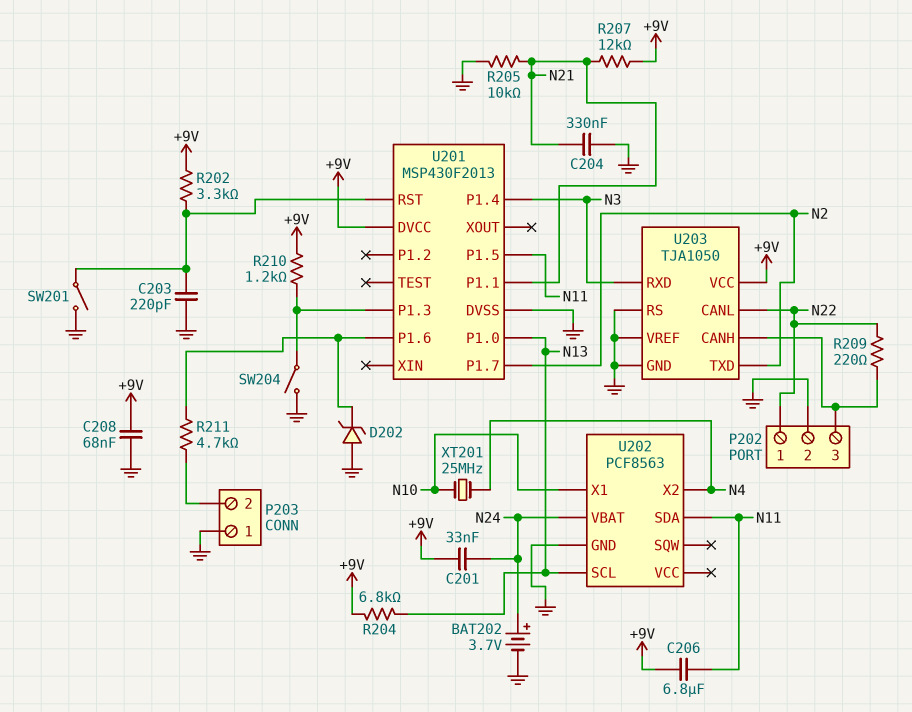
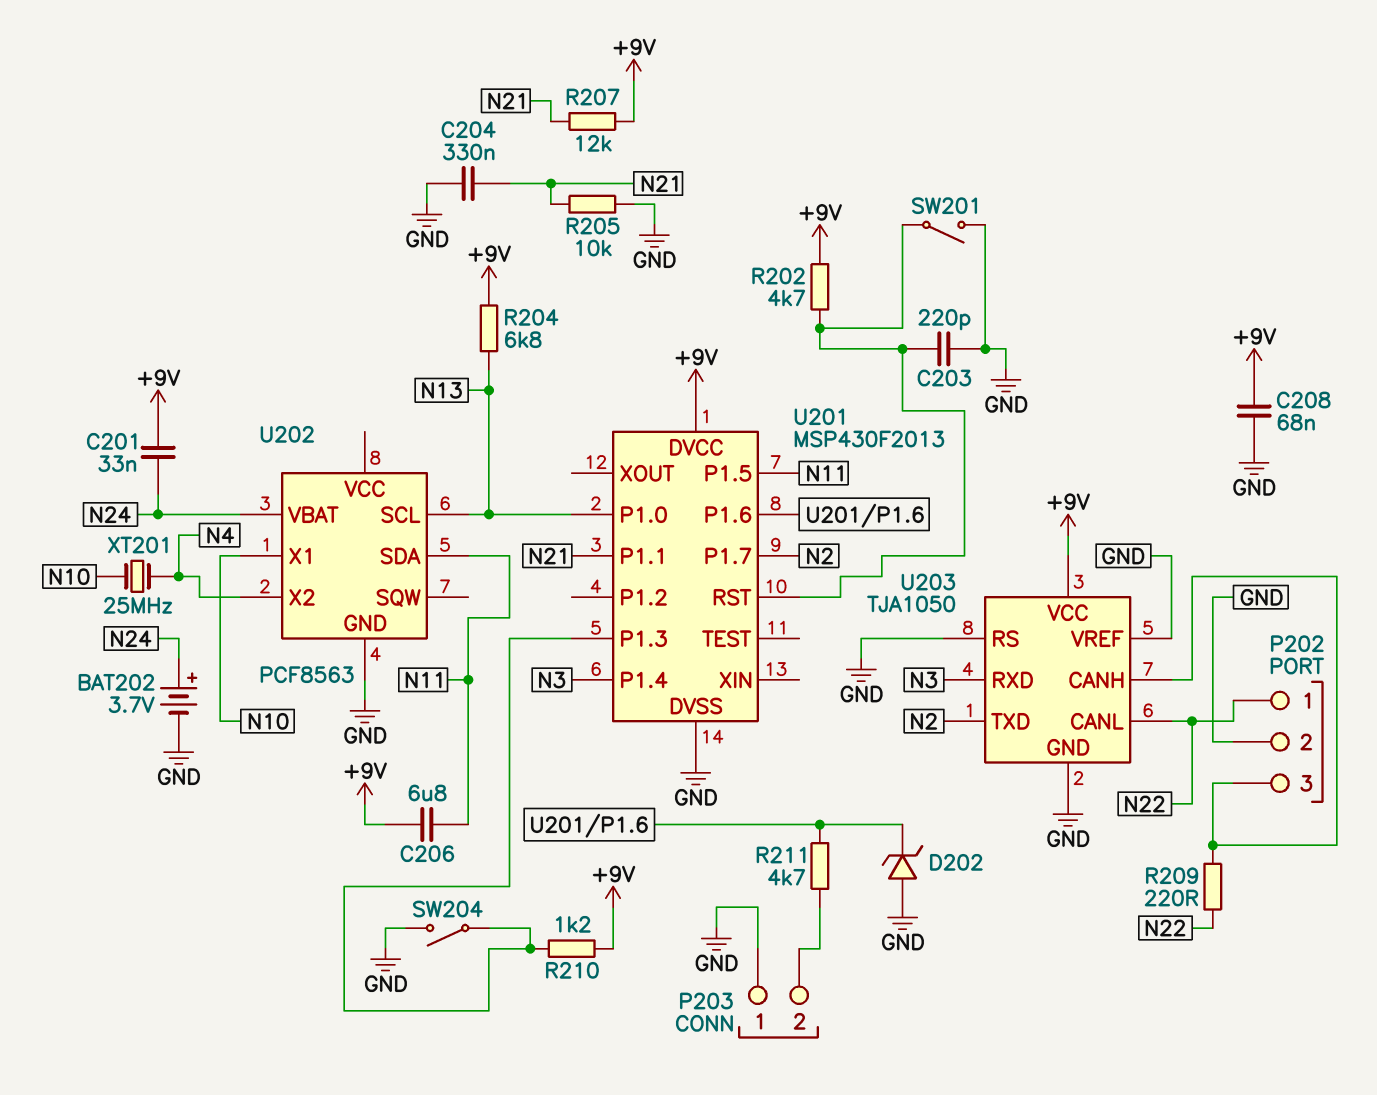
R202: 3.3k (+9V, U201/RST) -> 4.7k (+9V, U201/RST)

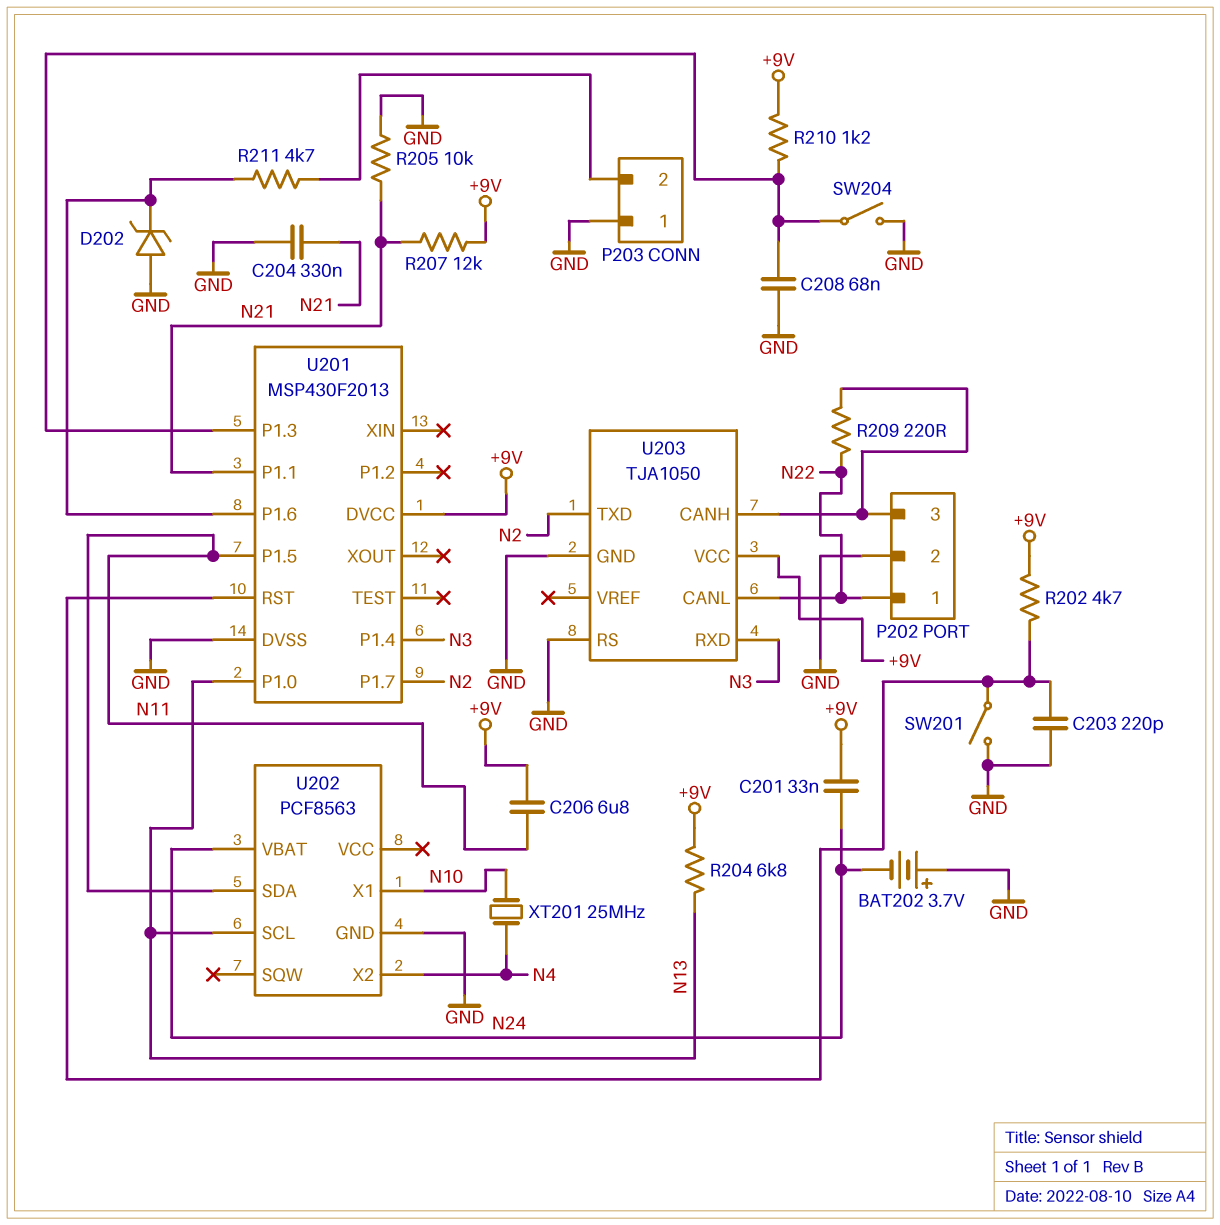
BAT202: 3.7V (plus N24, minus GND) -> 3.7V (plus GND, minus N24)
C208: 68nF (+9V, GND) -> 68nF (GND, U201/P1.3)
U203 pin VREF: GND -> none

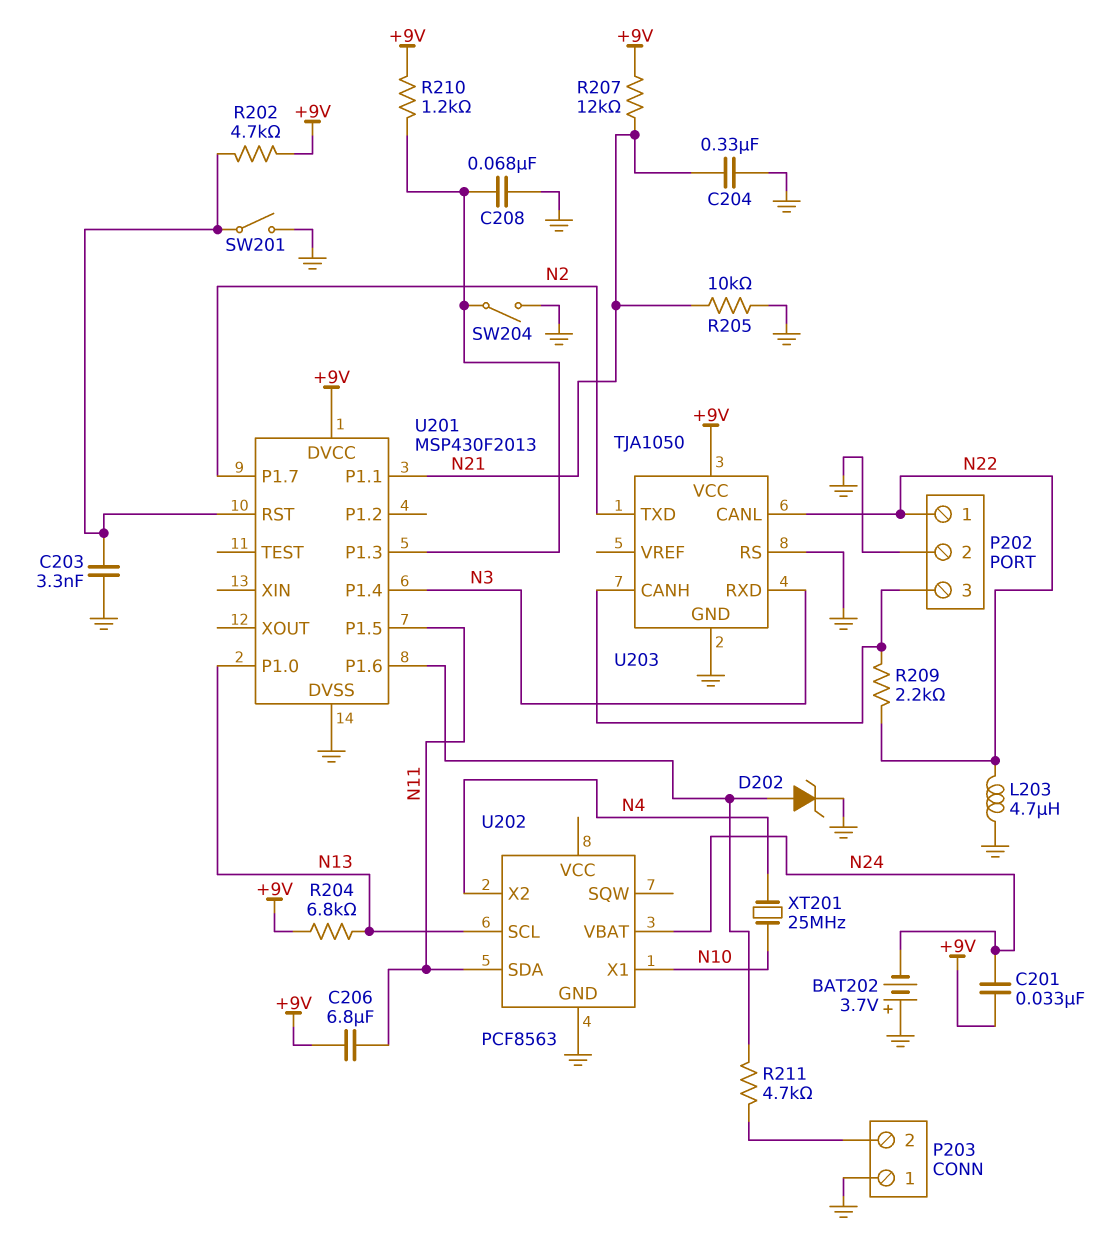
C203: 220pF (GND, U201/RST) -> 3.3nF (GND, U201/RST)
D202: zener (A GND, K U201/P1.6) -> zener (A U201/P1.6, K GND)
L203: none -> 4.7uH (GND, N22)
R209: 220 (N22, P202/3) -> 2.2k (N22, P202/3)

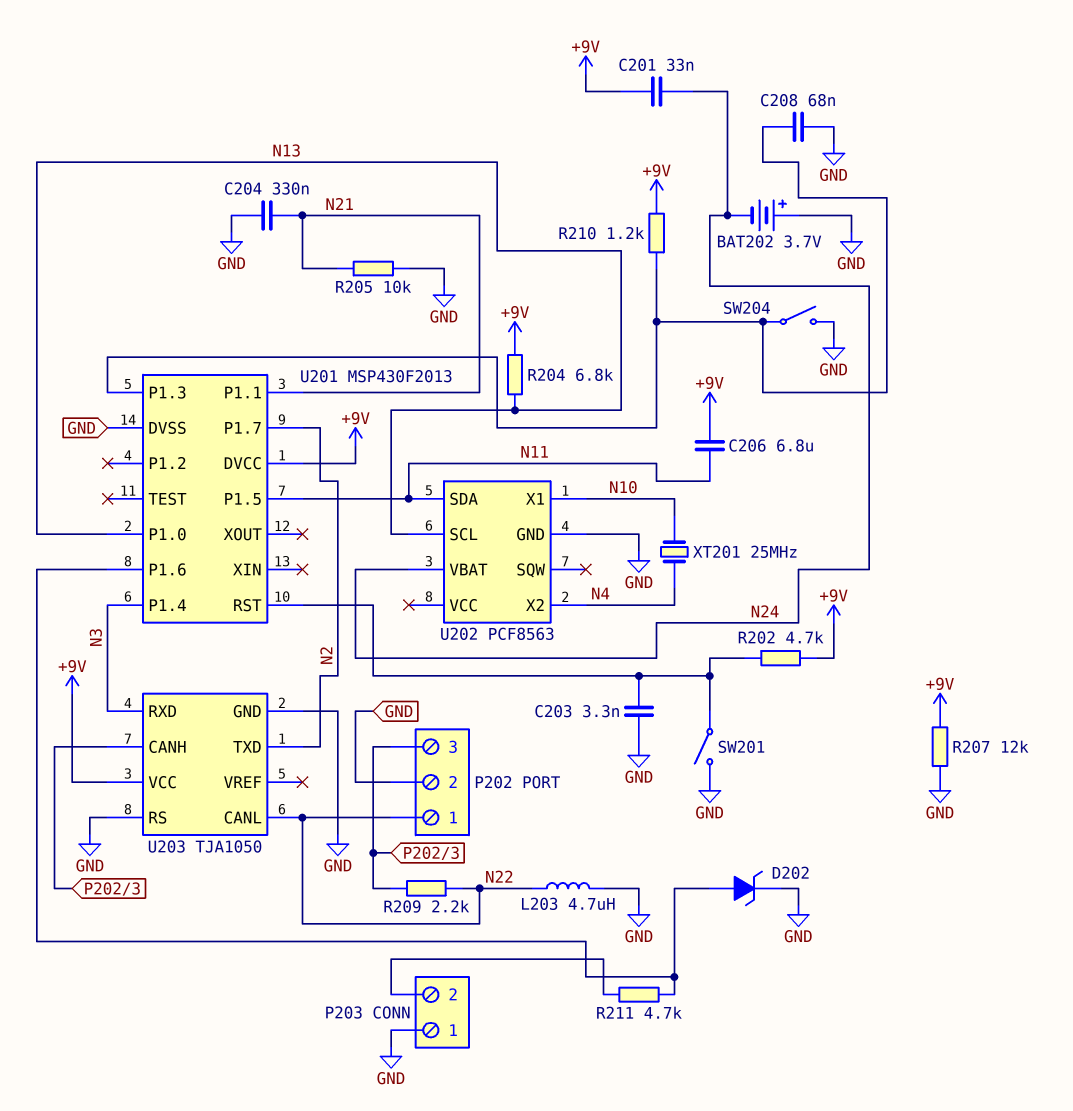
R207: 12k (+9V, N21) -> 12k (+9V, GND)

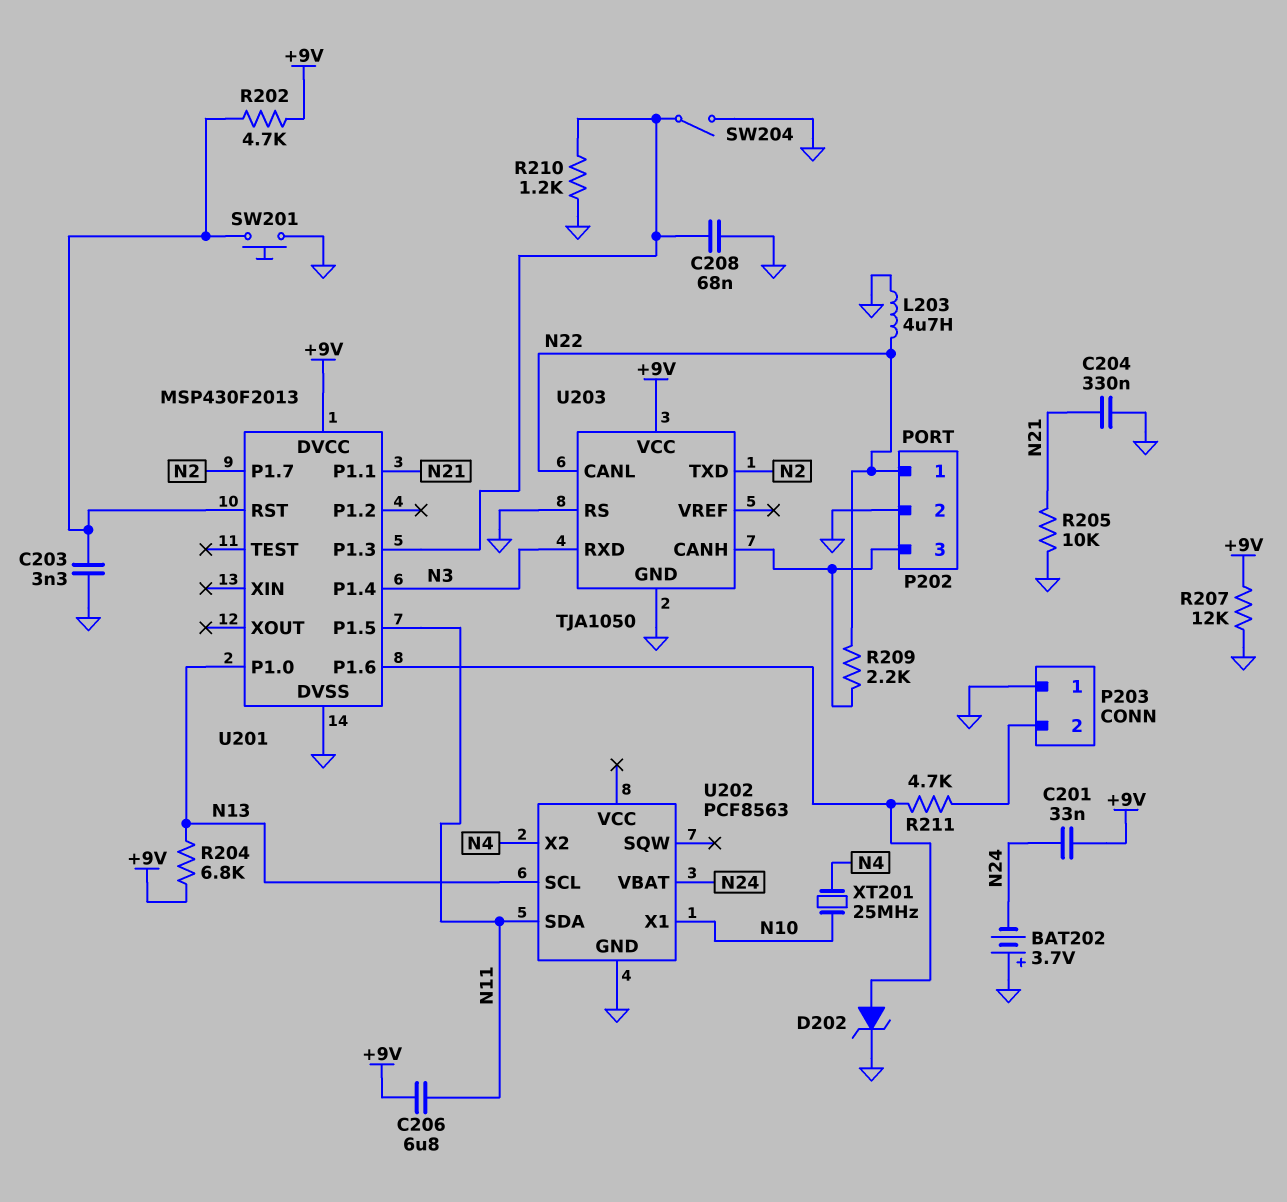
R210: 1.2k (+9V, U201/P1.3) -> 1.2k (GND, U201/P1.3)
SW201: switch (GND, U201/RST) -> button (GND, U201/RST)

